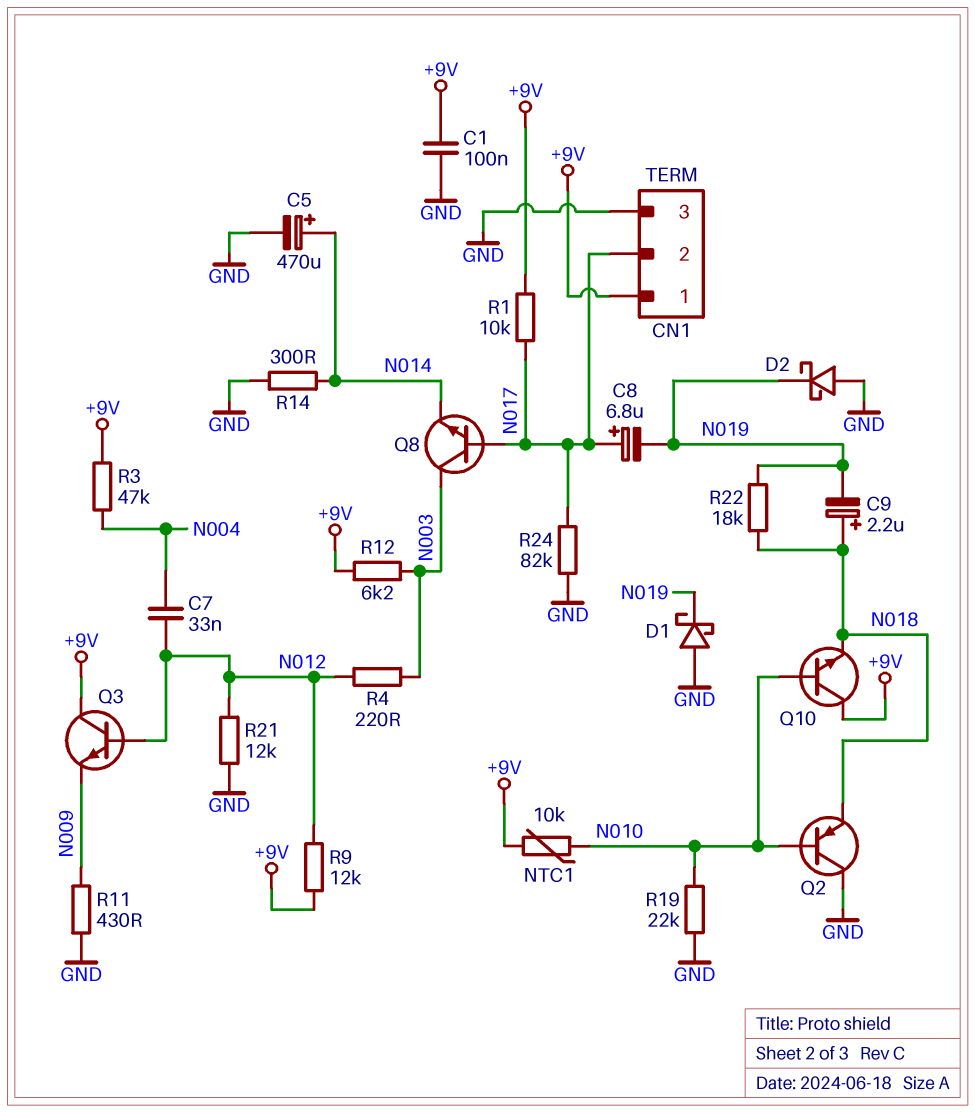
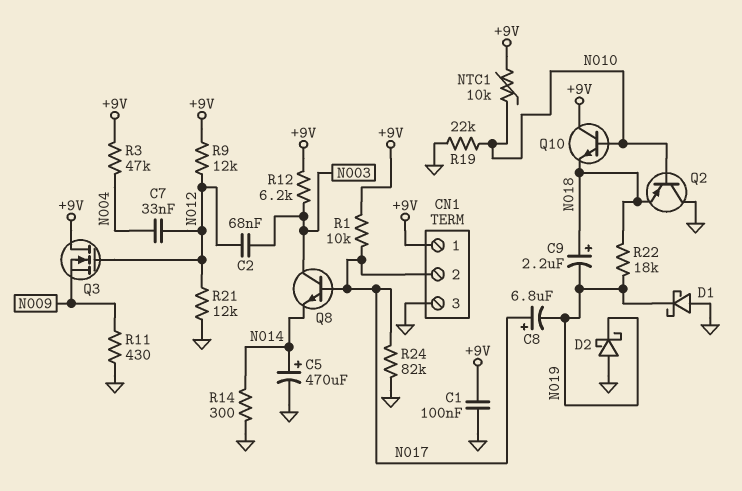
C2: none -> 68nF (N003, N012)
Q3: NPN (B N012, C +9V, E N009) -> NMOS (G N012, D +9V, S N009)
R4: 220 (N003, N012) -> none

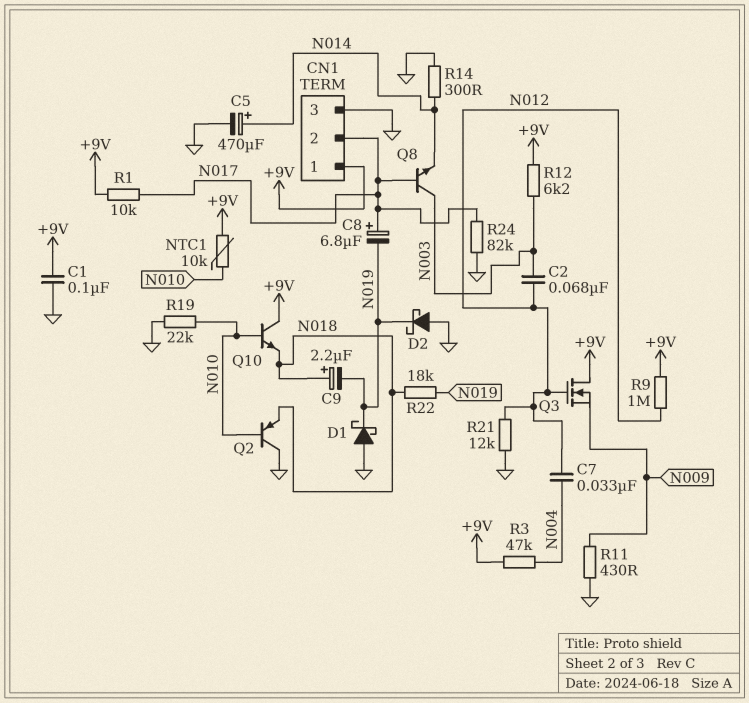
R9: 12k (+9V, N012) -> 1M (+9V, N012)

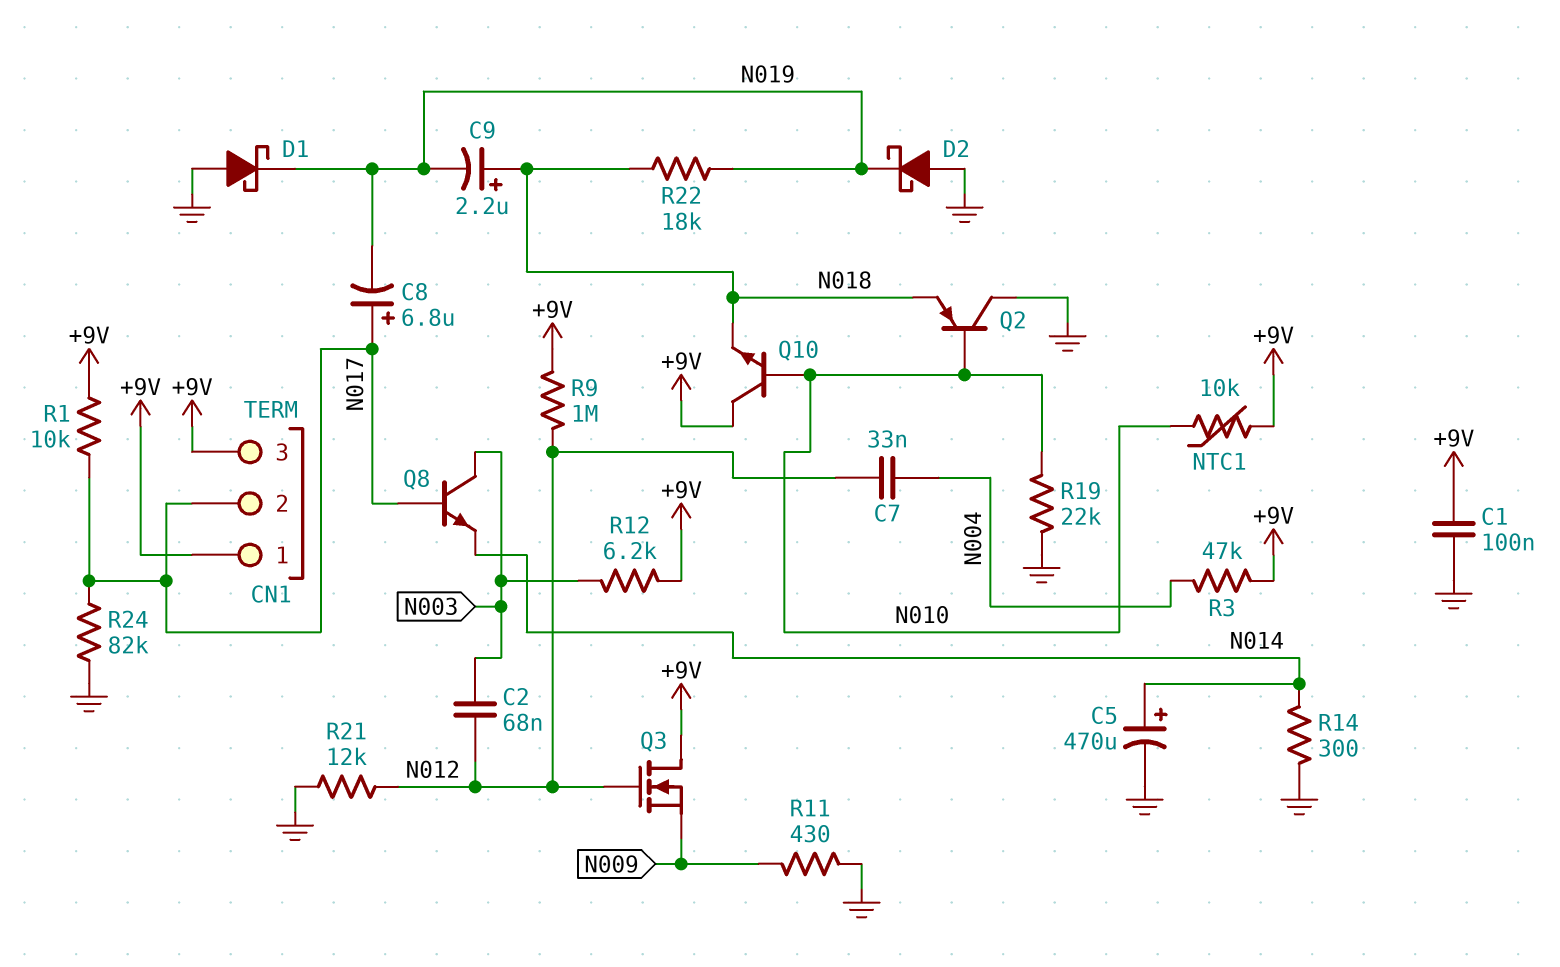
CN1 pin 3: GND -> +9V

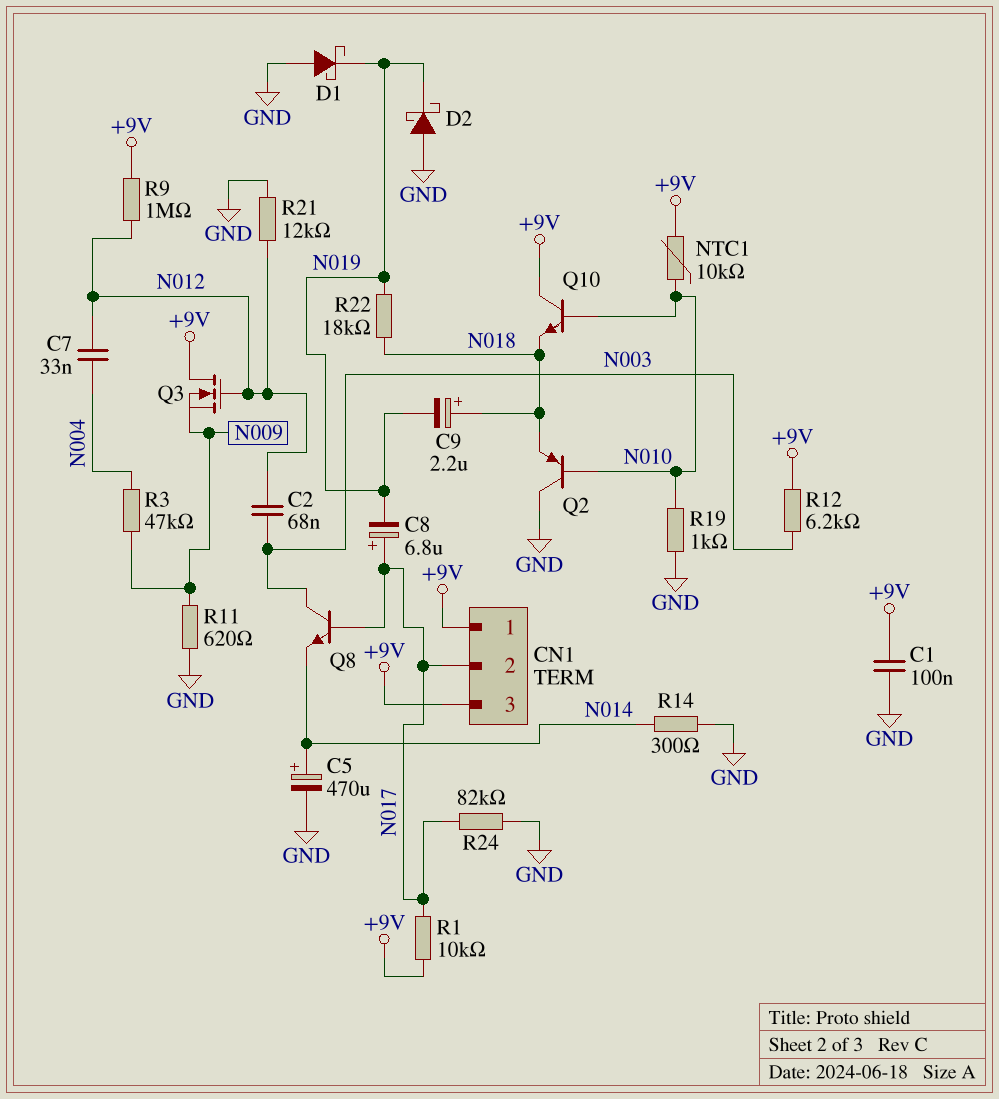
R3: 47k (+9V, N004) -> 47k (N004, N009)
R11: 430 (GND, N009) -> 620 (GND, N009)
R19: 22k (GND, N010) -> 1k (GND, N010)

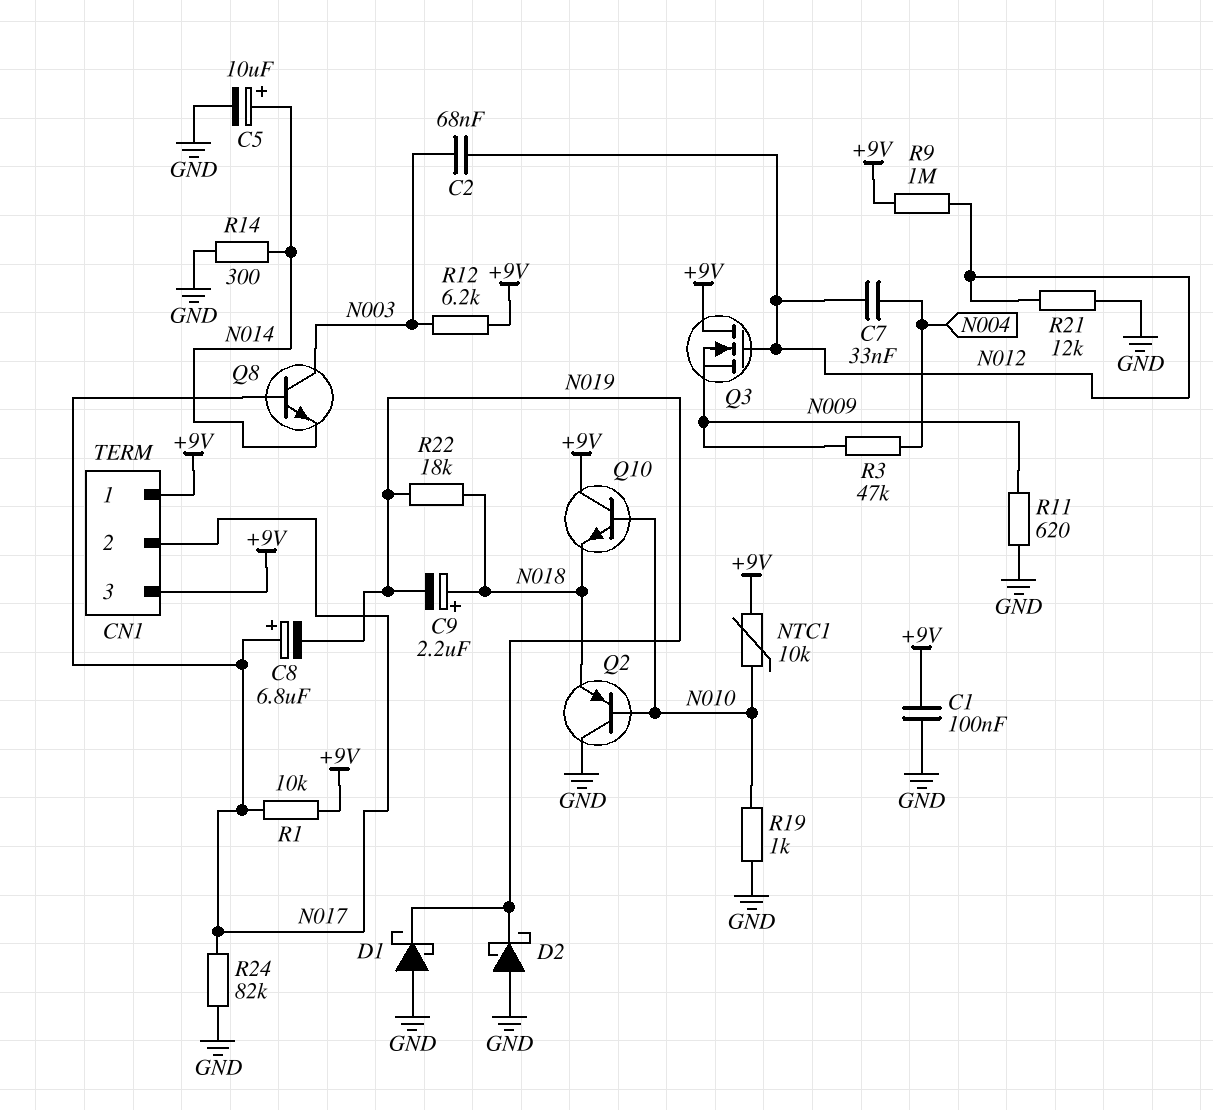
C5: 470uF (plus N014, minus GND) -> 10uF (plus N014, minus GND)

